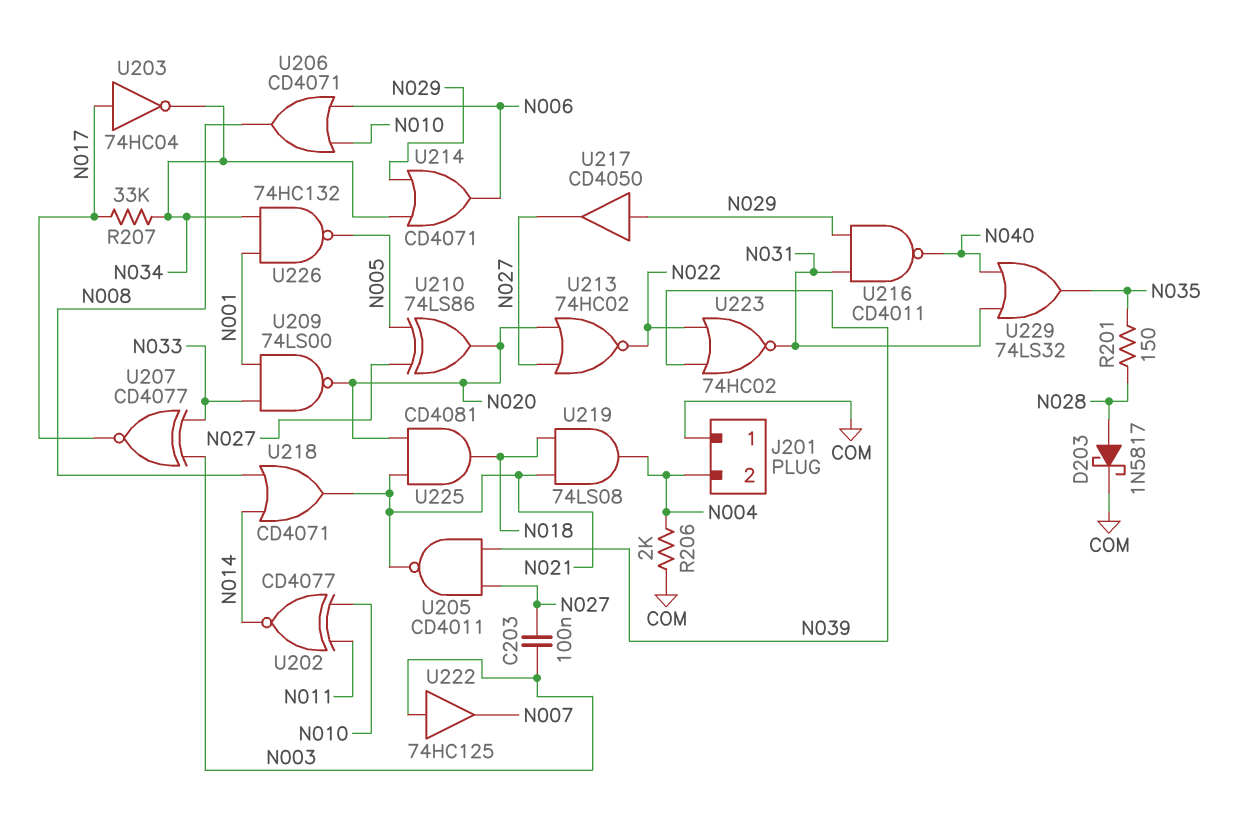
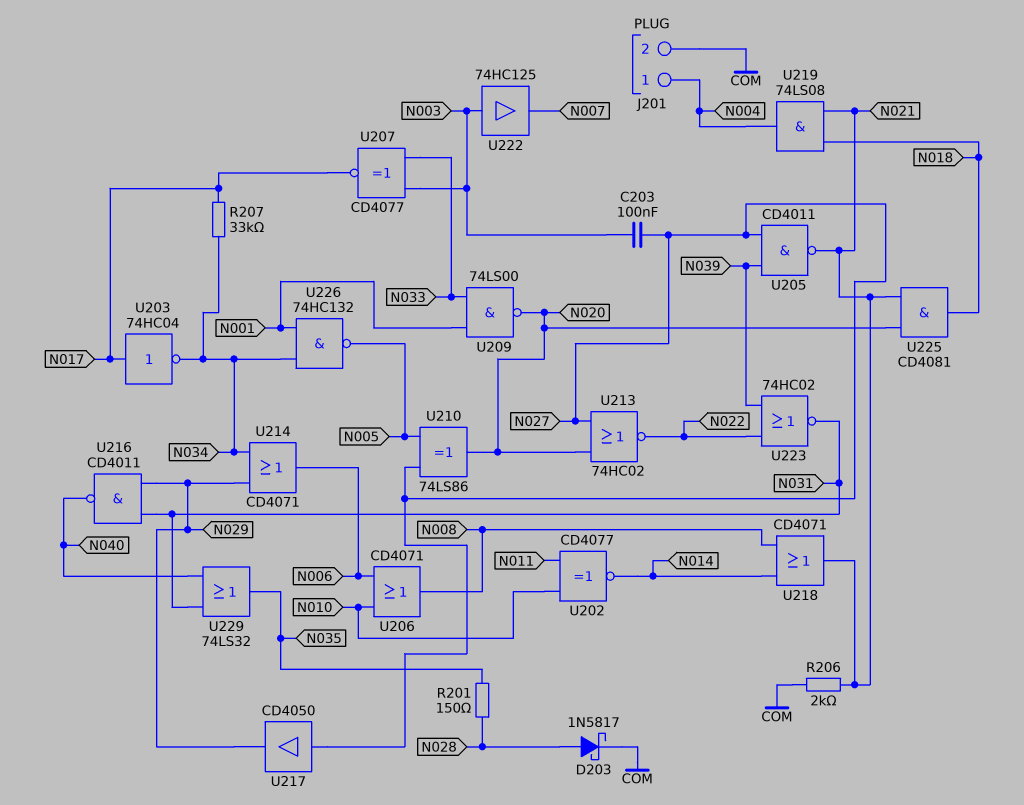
J201 pin 1: COM -> N004
J201 pin 2: N004 -> COM
R206: 2k (COM, N004) -> 2k (COM, N021)
U217: buffer CD4050 (in N029, out N027) -> buffer CD4050 (in N027, out N029)

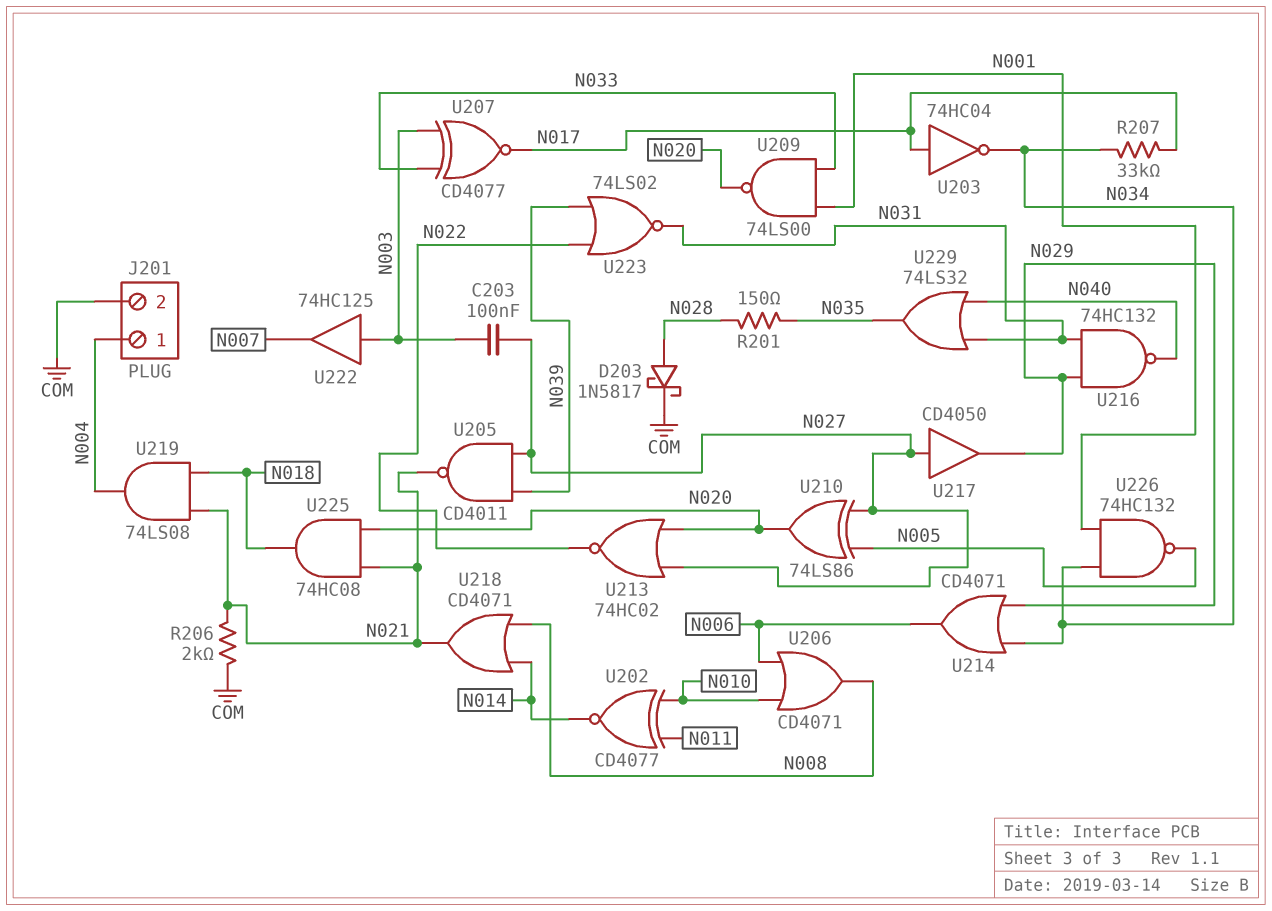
U216: NAND CD4011 (in N029, in N031, out N040) -> NAND 74HC132 (in N029, in N031, out N040)
U223: NOR 74HC02 (in N022, in N039, out N031) -> NOR 74LS02 (in N022, in N039, out N031)
U225: AND CD4081 (in N020, in N021, out N018) -> AND 74HC08 (in N020, in N021, out N018)

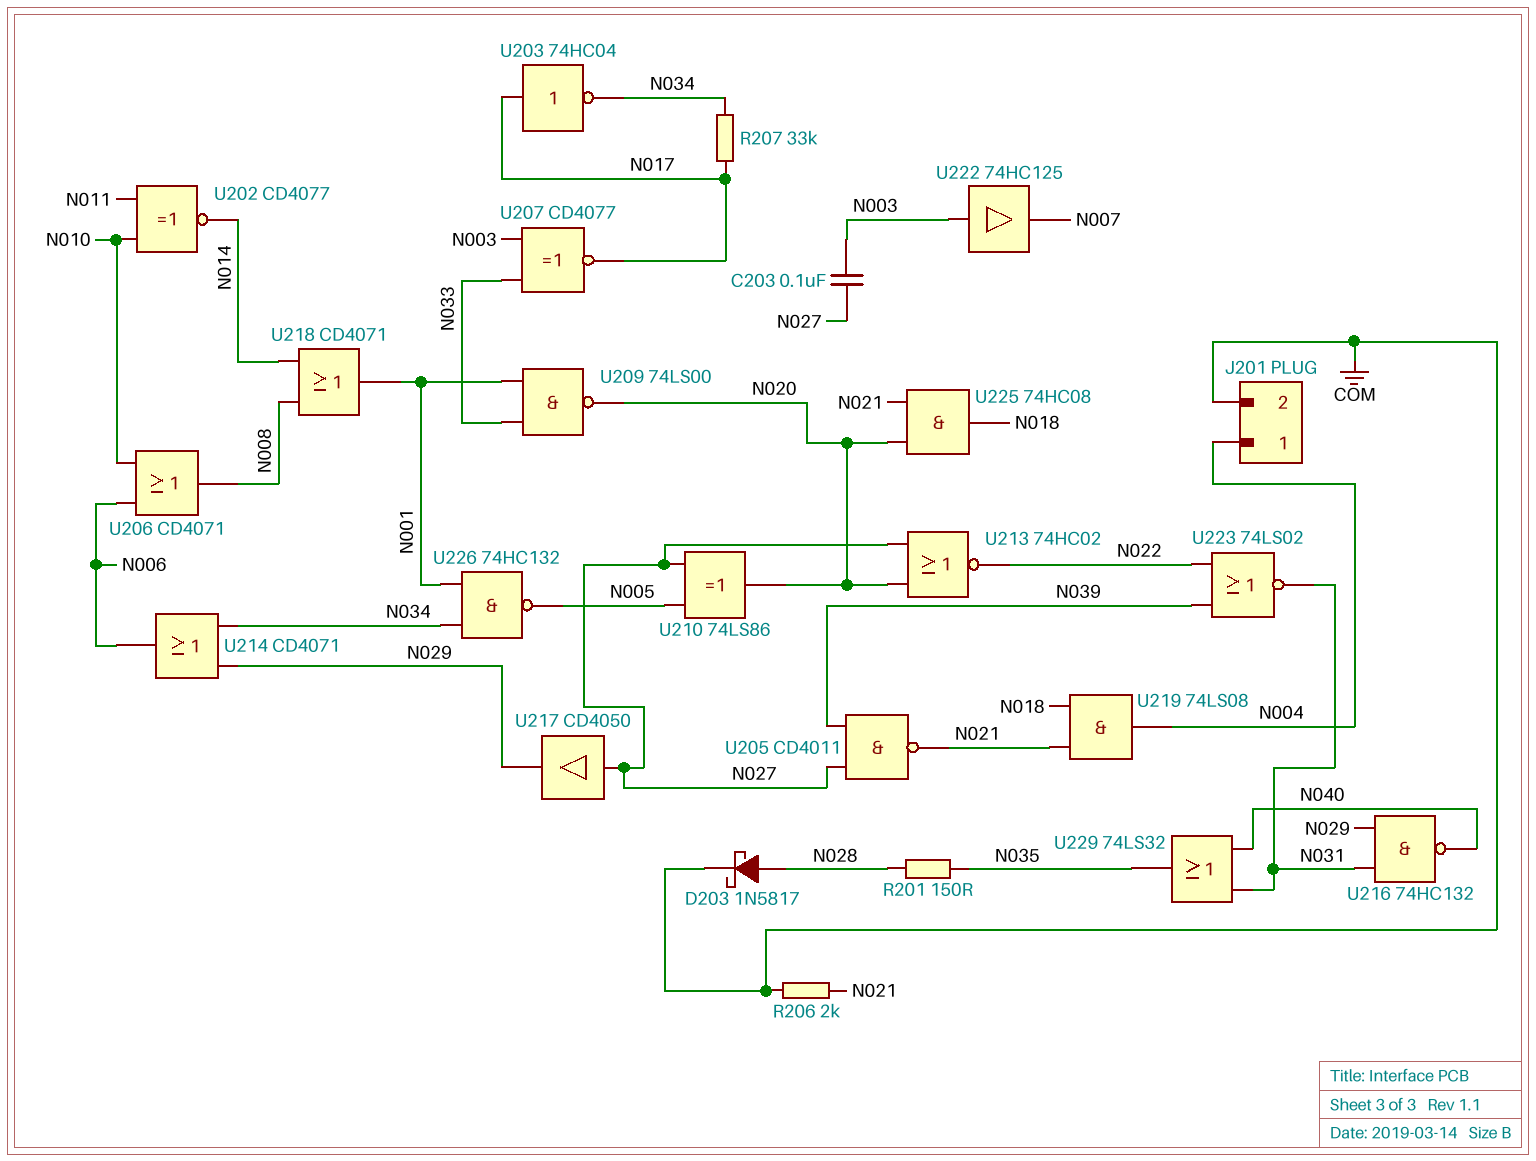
U218: OR CD4071 (in N008, in N014, out N021) -> OR CD4071 (in N008, in N014, out N001)

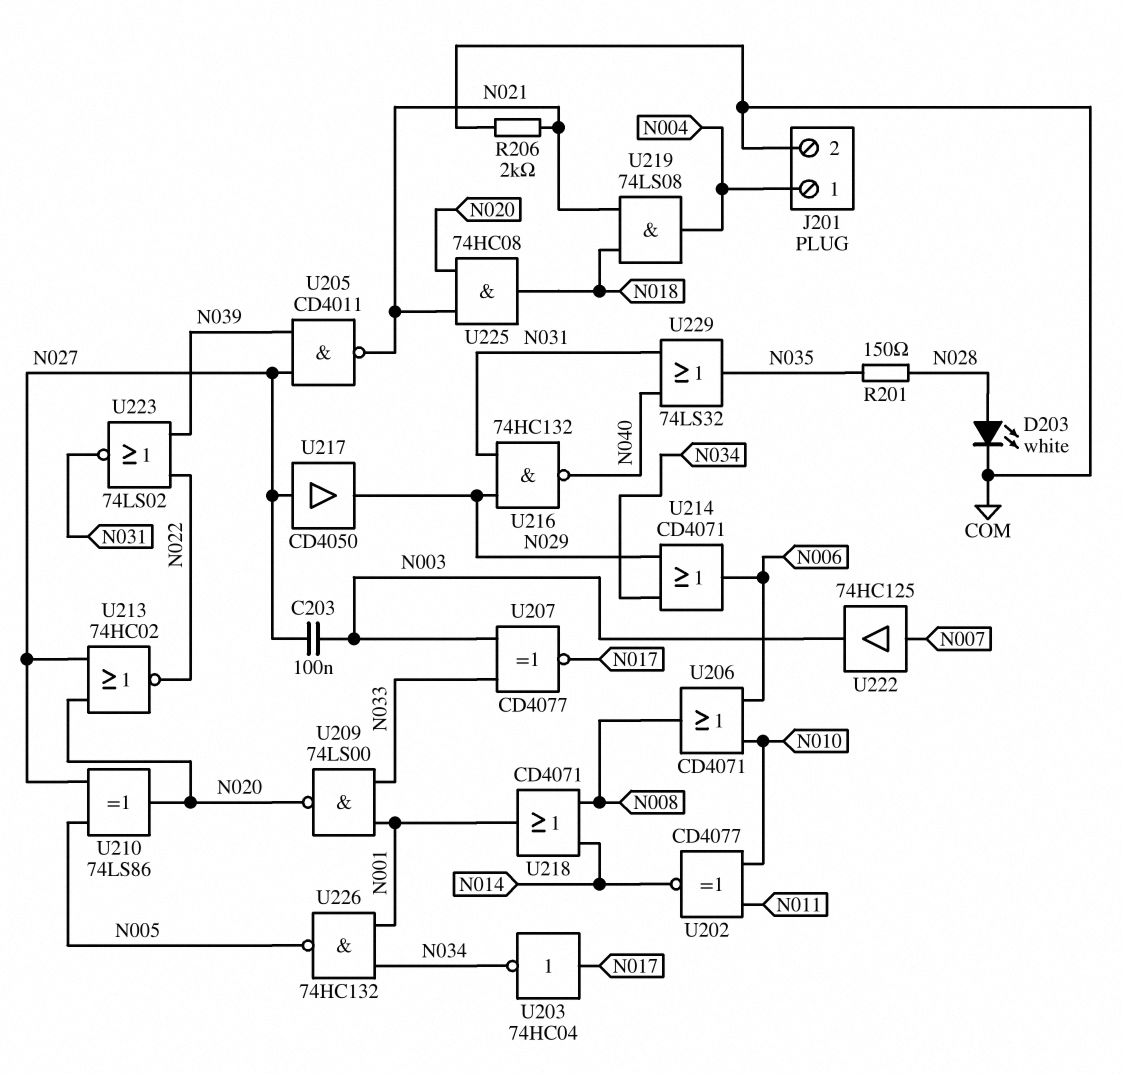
D203: schottky 1N5817 (A N028, K COM) -> LED white (A N028, K COM)
R207: 33k (N017, N034) -> none
U222: buffer 74HC125 (in N003, out N007) -> buffer 74HC125 (in N007, out N003)

